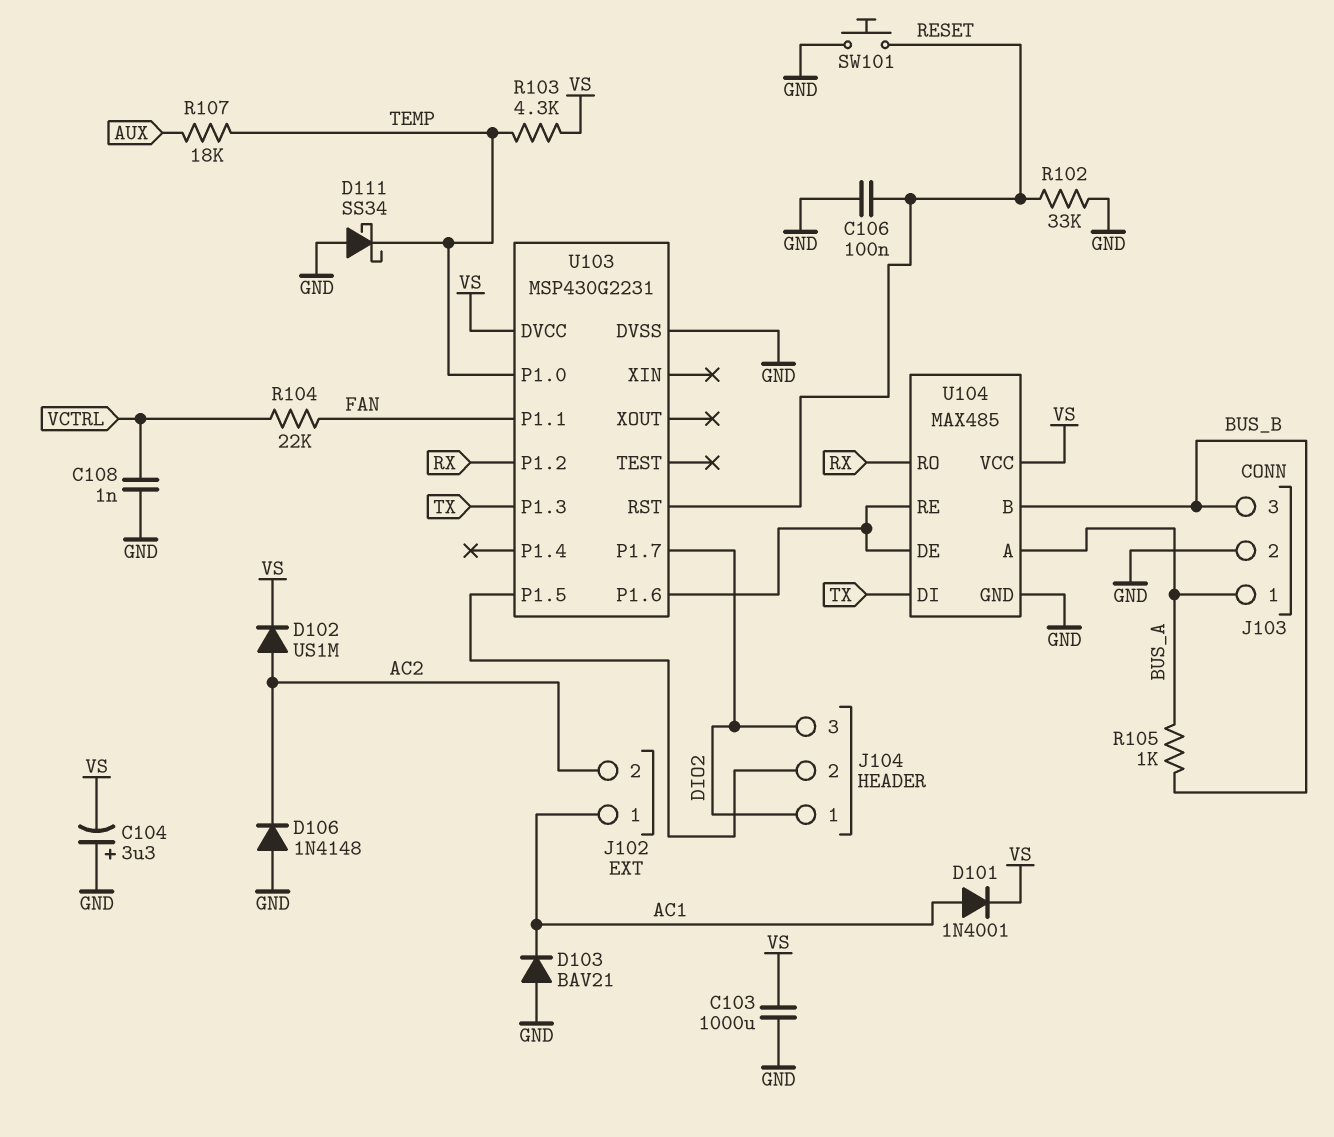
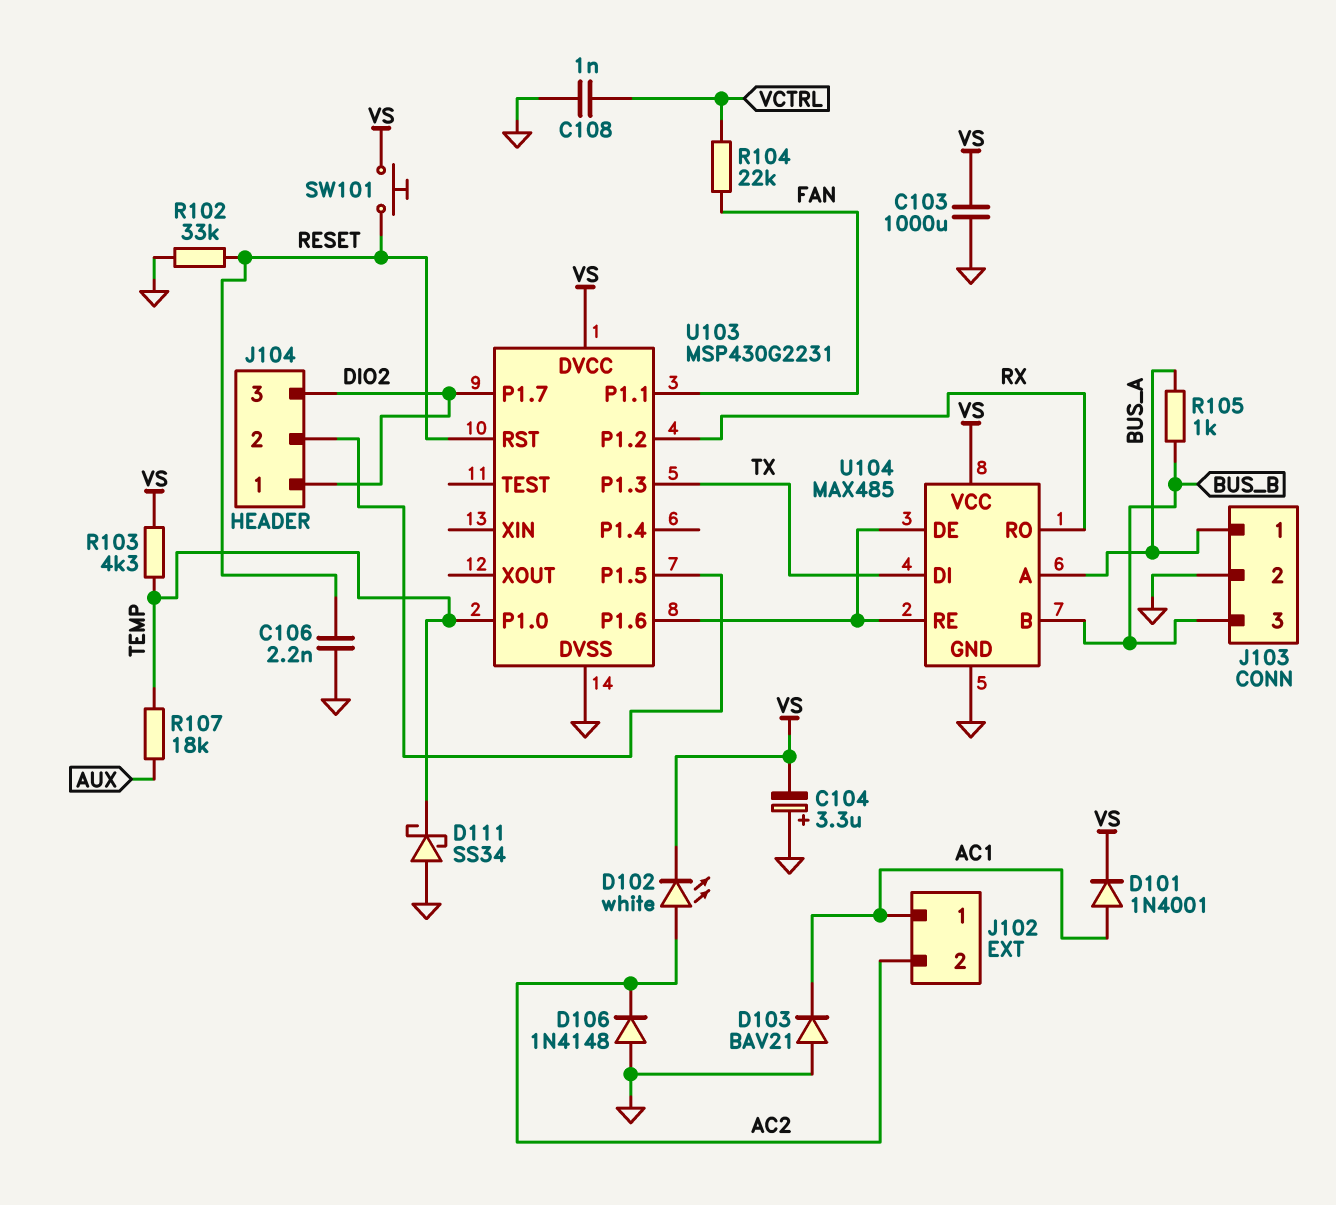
C106: 100nF (GND, RESET) -> 2.2nF (GND, RESET)
D102: diode US1M (A AC2, K VS) -> LED white (A AC2, K VS)
SW101: button (GND, RESET) -> button (RESET, VS)

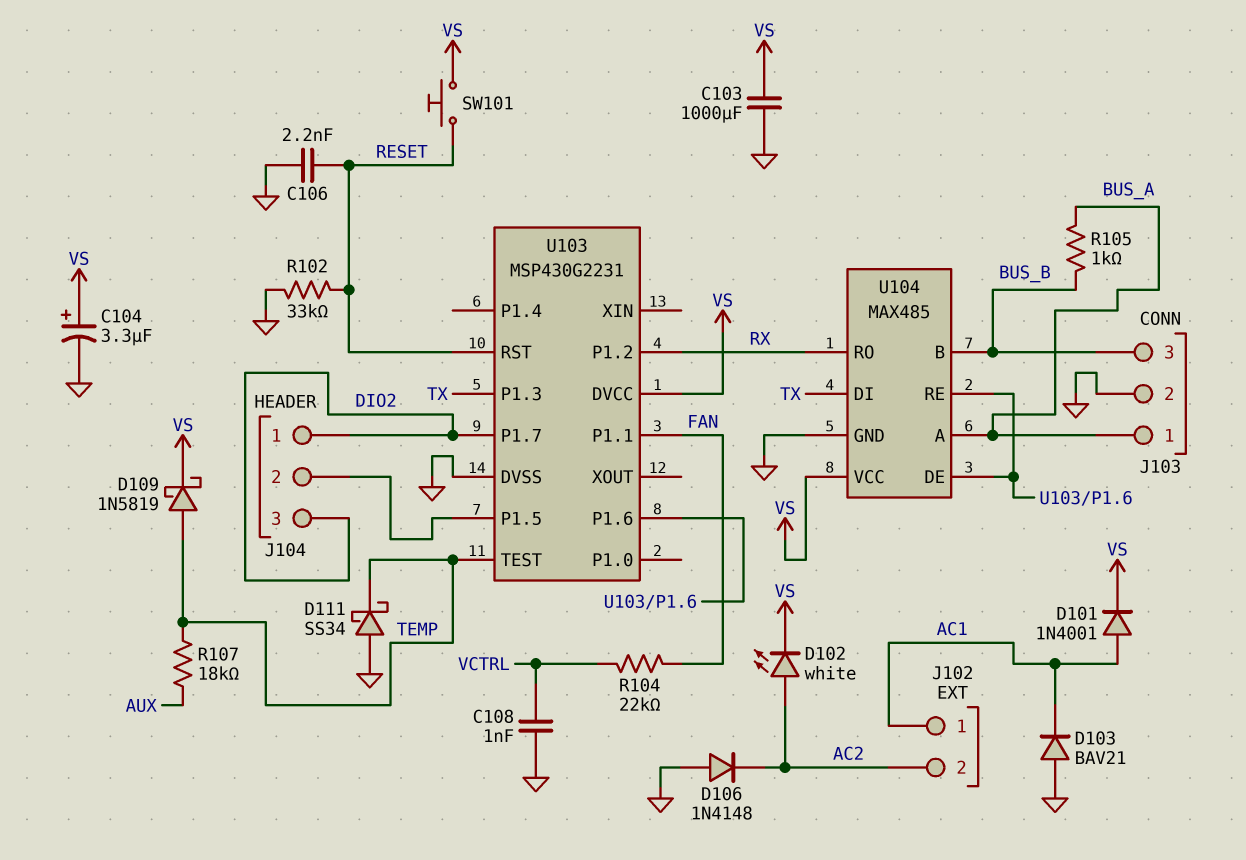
C104: 3.3uF (plus GND, minus VS) -> 3.3uF (plus VS, minus GND)
D109: none -> schottky 1N5819 (A TEMP, K VS)
R103: 4.3k (TEMP, VS) -> none
U103 pin P1.0: TEMP -> none
U103 pin TEST: none -> TEMP

